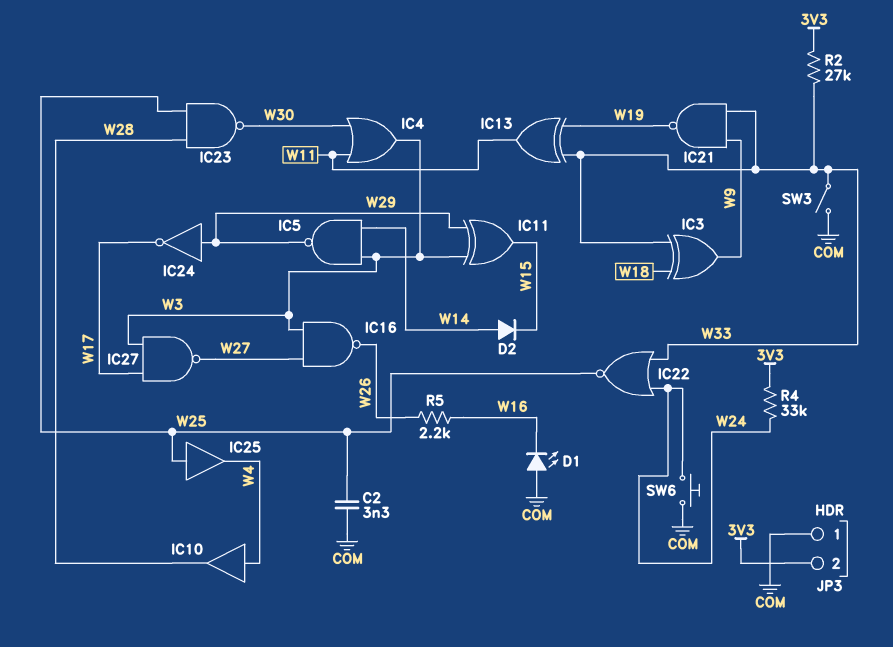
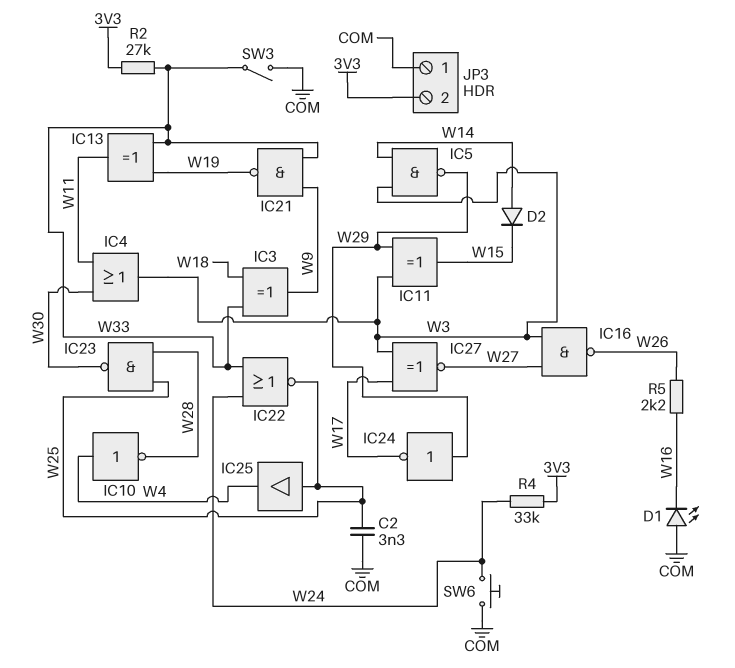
IC10: buffer (in W4, out W28) -> NOT (in W4, out W28)
IC27: NAND (in W3, in W17, out W27) -> XNOR (in W3, in W17, out W27)

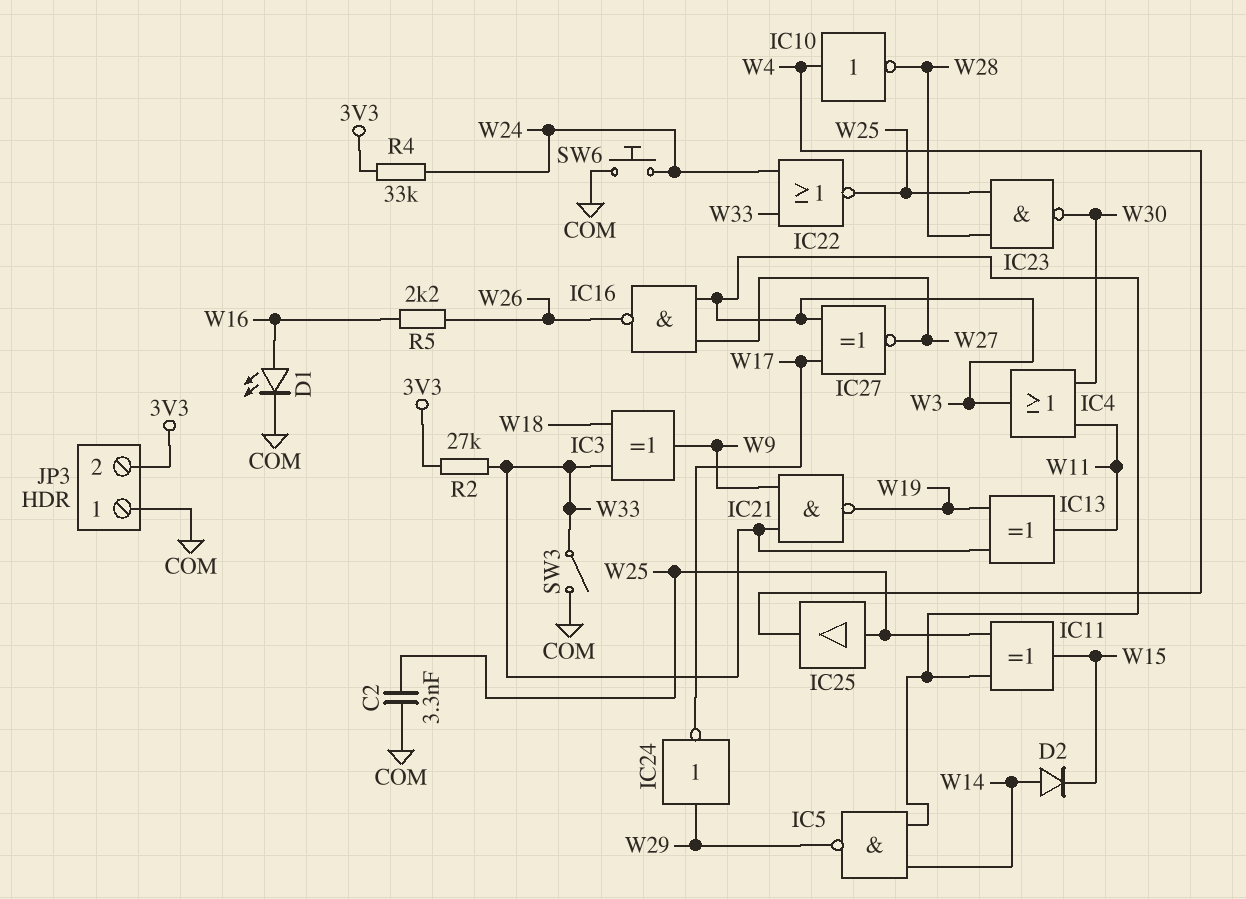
D1: LED (A COM, K W16) -> LED (A W16, K COM)
IC11: XOR (in W3, in W29, out W15) -> XOR (in W3, in W25, out W15)

